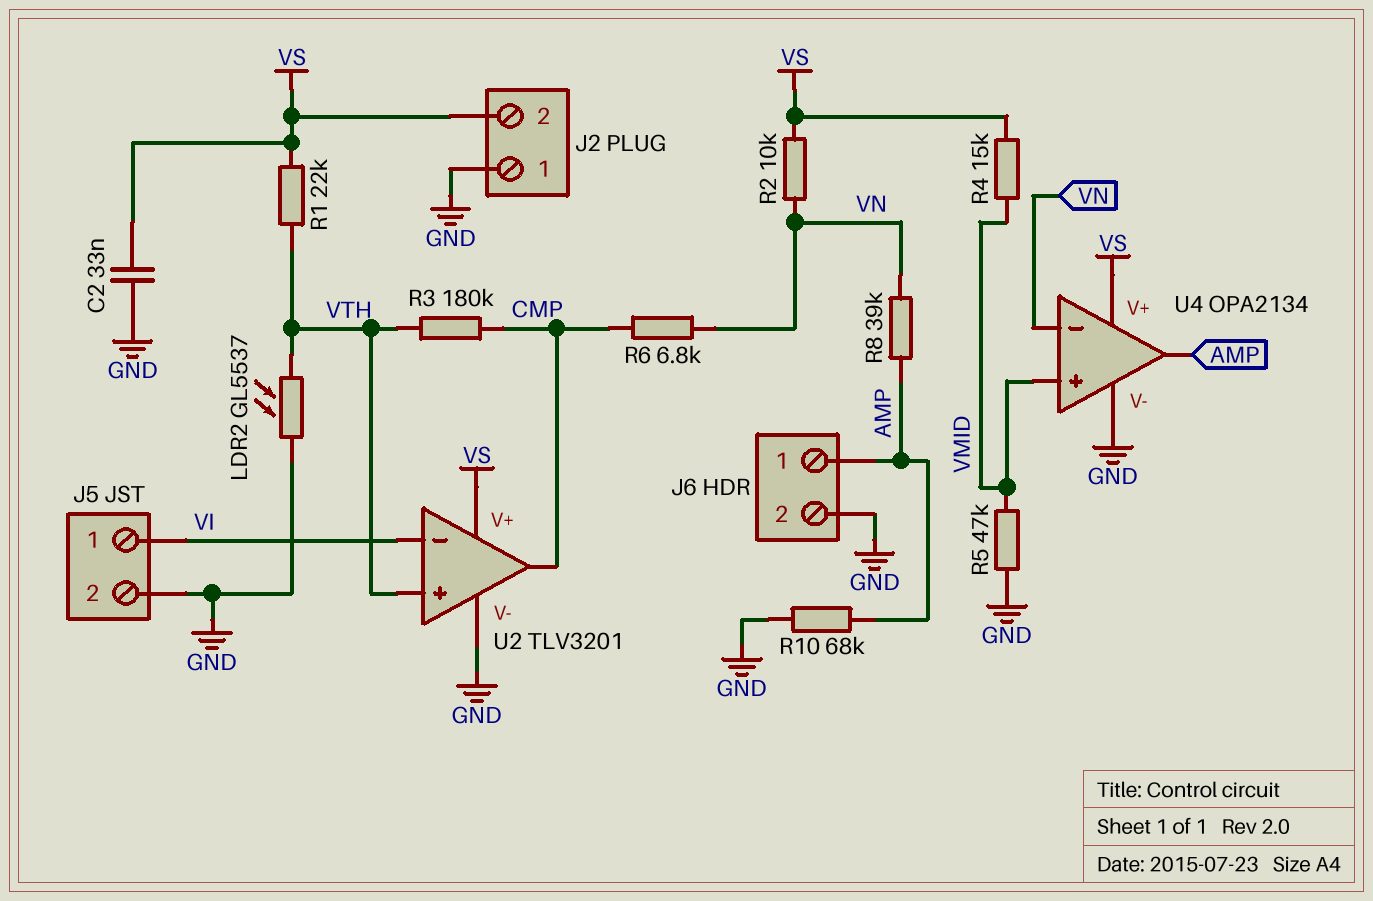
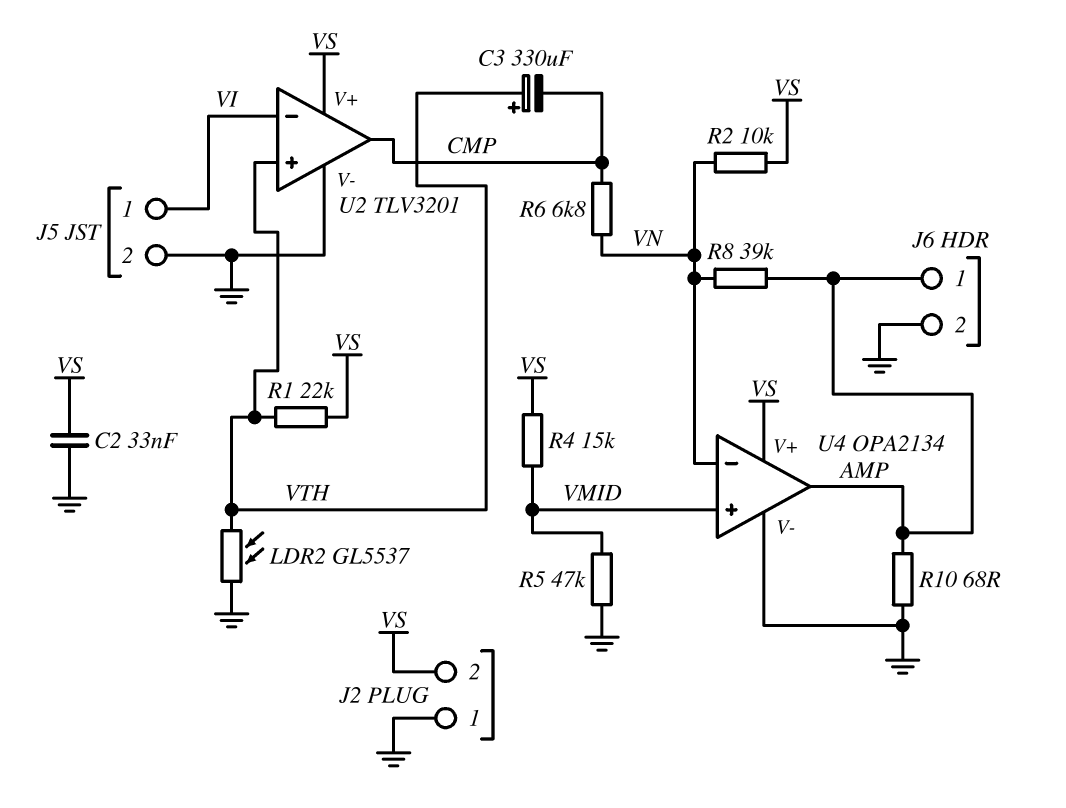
C3: none -> 330uF (plus VTH, minus CMP)
R3: 180k (CMP, VTH) -> none
R10: 68k (AMP, GND) -> 68 (AMP, GND)

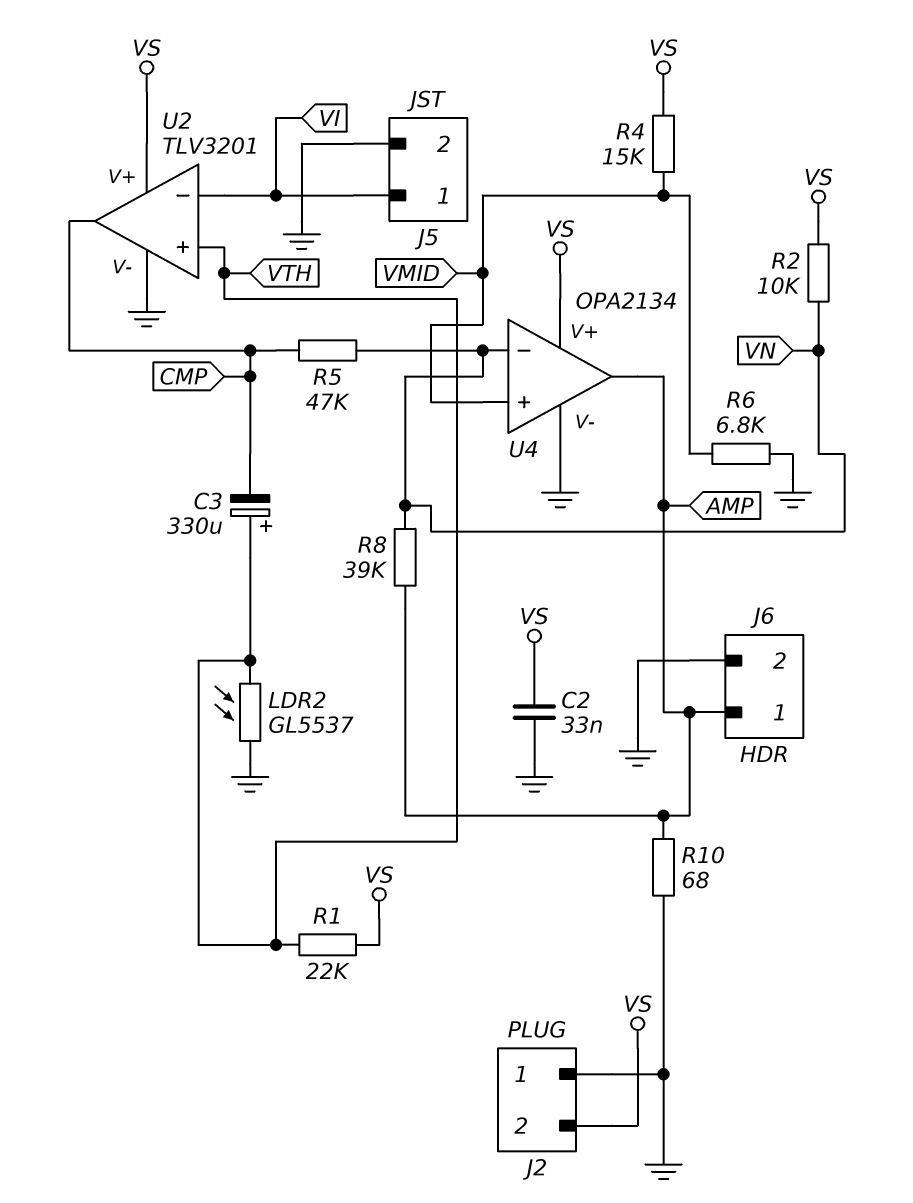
R5: 47k (GND, VMID) -> 47k (CMP, VN)
R6: 6.8k (CMP, VN) -> 6.8k (GND, VMID)

